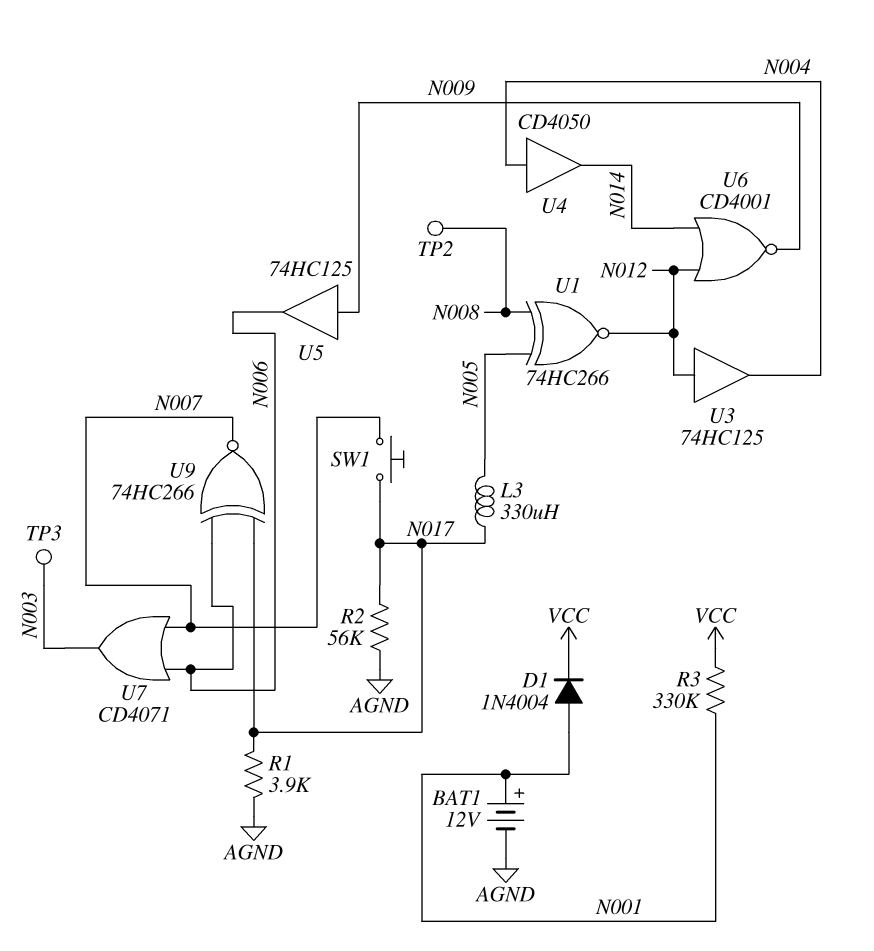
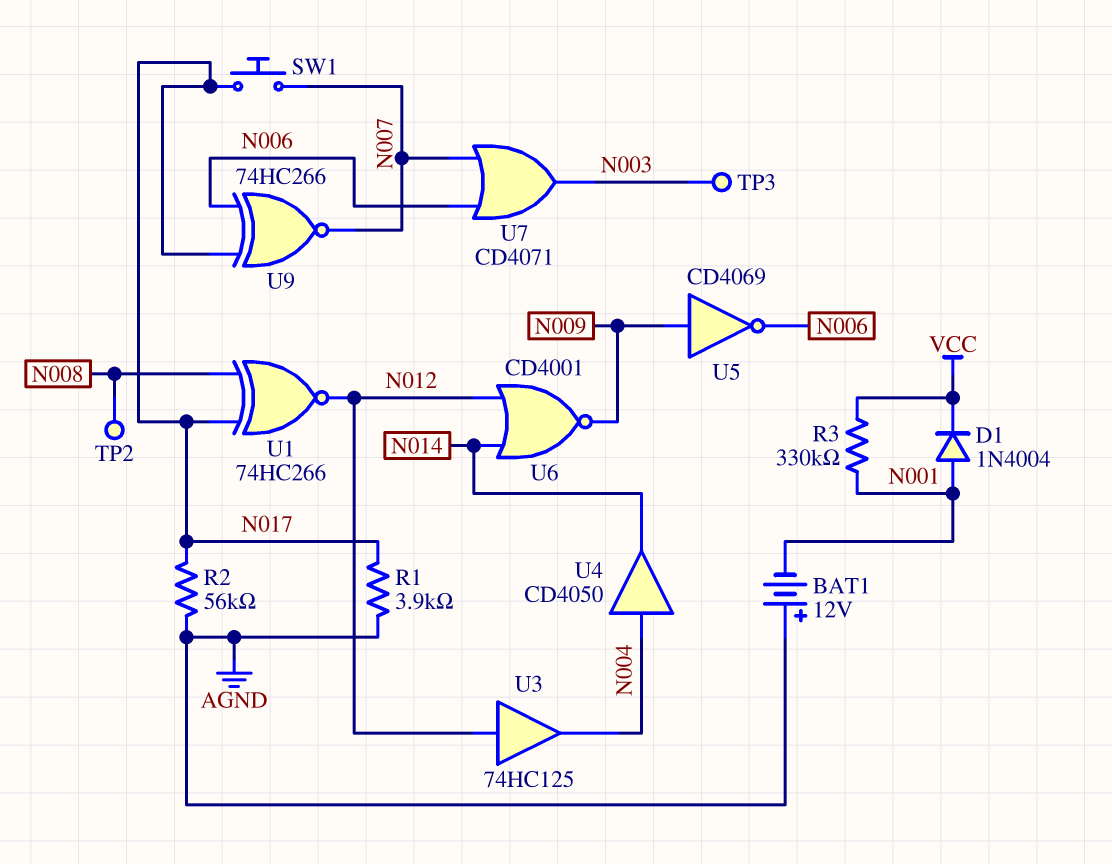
BAT1: 12V (plus N001, minus AGND) -> 12V (plus AGND, minus N001)
L3: 330uH (N005, N017) -> none
U1: XNOR 74HC266 (in N005, in N008, out N012) -> XNOR 74HC266 (in N008, in N017, out N012)
U5: buffer 74HC125 (in N009, out N006) -> NOT CD4069 (in N009, out N006)

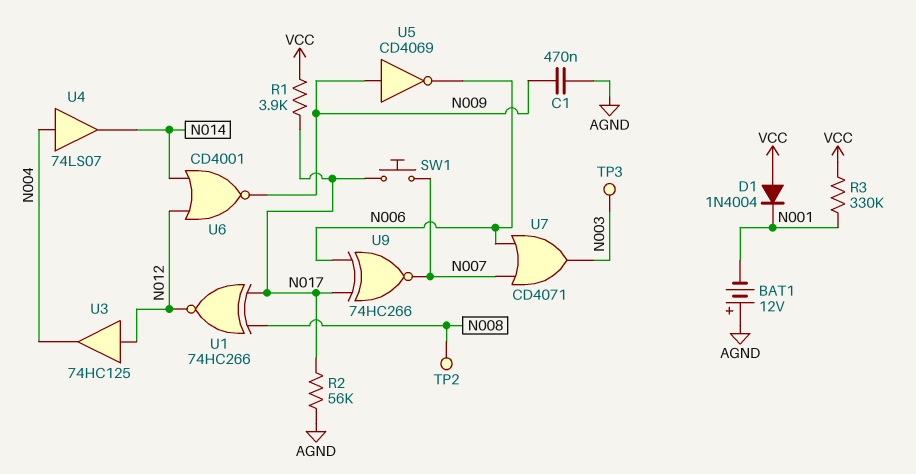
C1: none -> 470nF (AGND, N009)
D1: diode 1N4004 (A N001, K VCC) -> diode 1N4004 (A VCC, K N001)
R1: 3.9k (AGND, N017) -> 3.9k (N017, VCC)
U4: buffer CD4050 (in N004, out N014) -> buffer 74LS07 (in N004, out N014)

